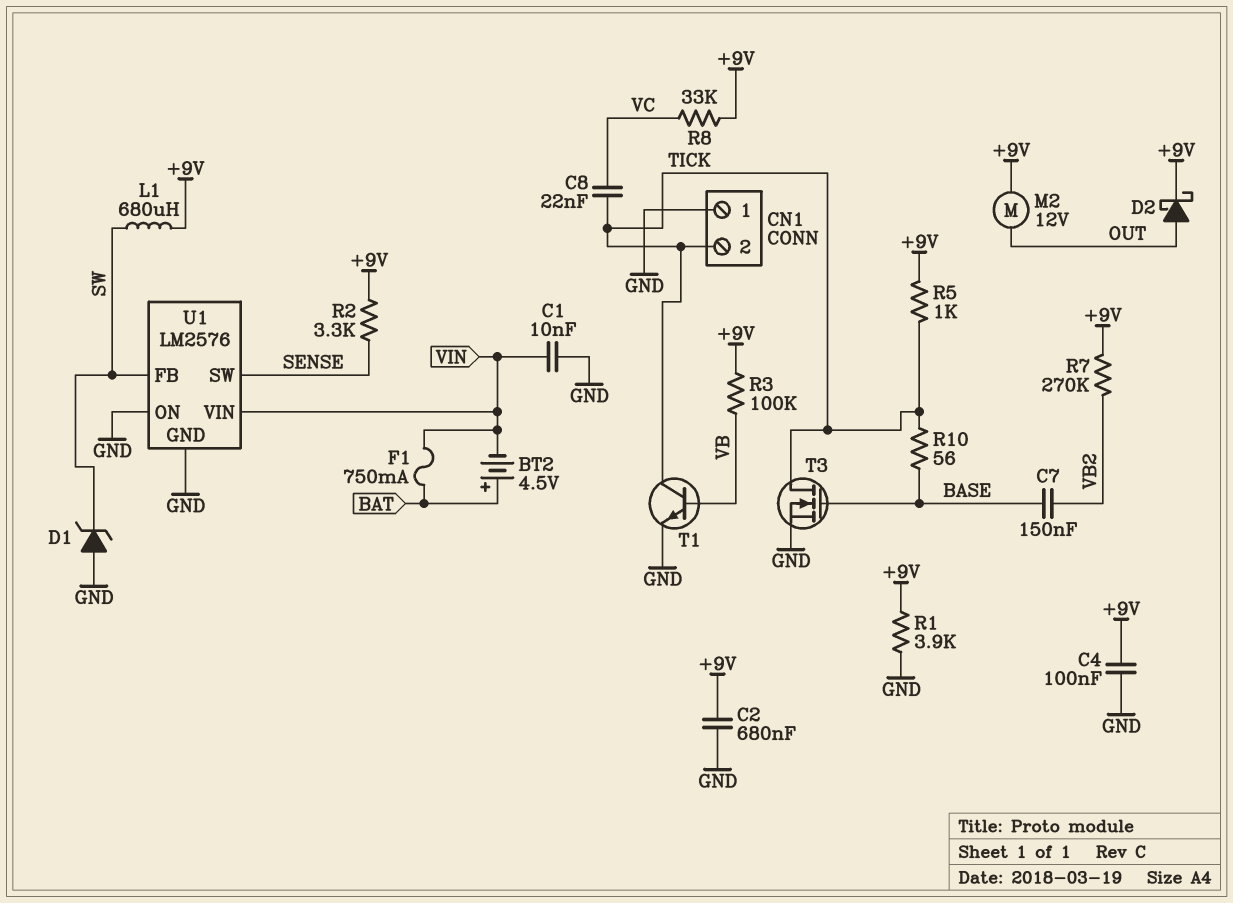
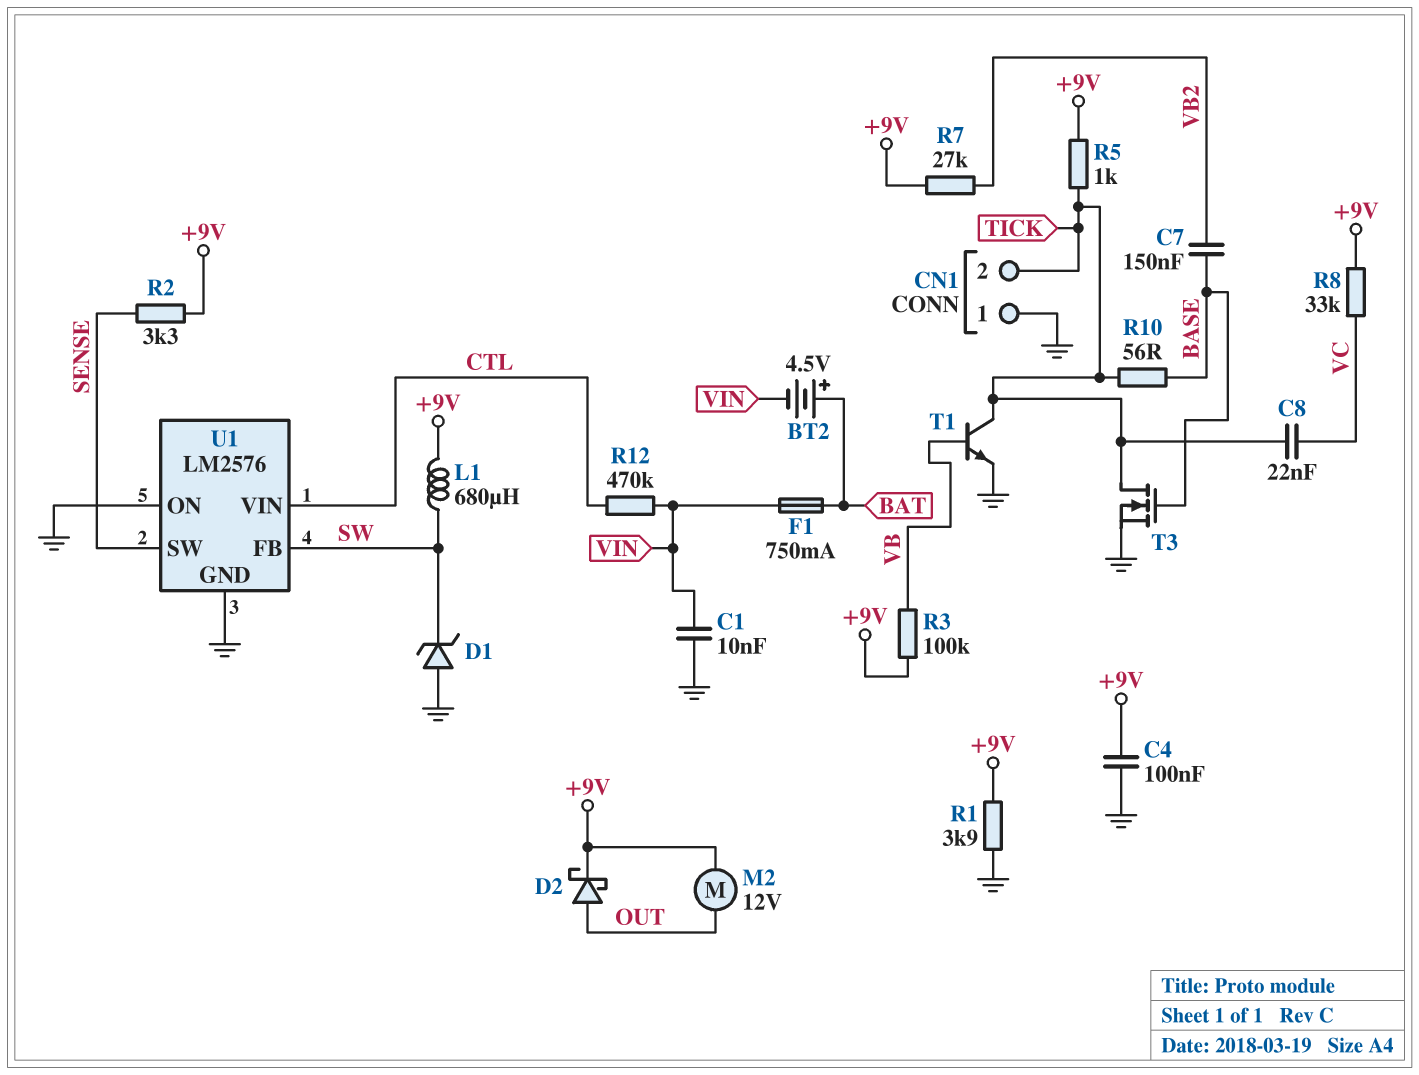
C2: 680nF (+9V, GND) -> none
R7: 270k (+9V, VB2) -> 27k (+9V, VB2)
R12: none -> 470k (CTL, VIN)
U1 pin VIN: VIN -> CTL

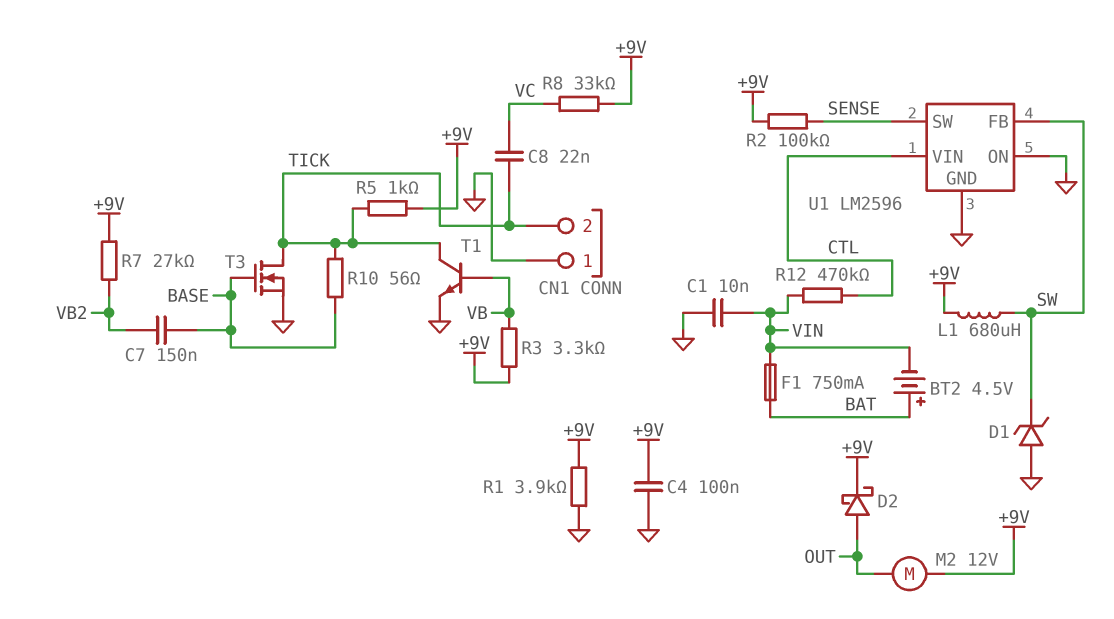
R2: 3.3k (+9V, SENSE) -> 100k (+9V, SENSE)
R3: 100k (+9V, VB) -> 3.3k (+9V, VB)
U1: LM2576 -> LM2596

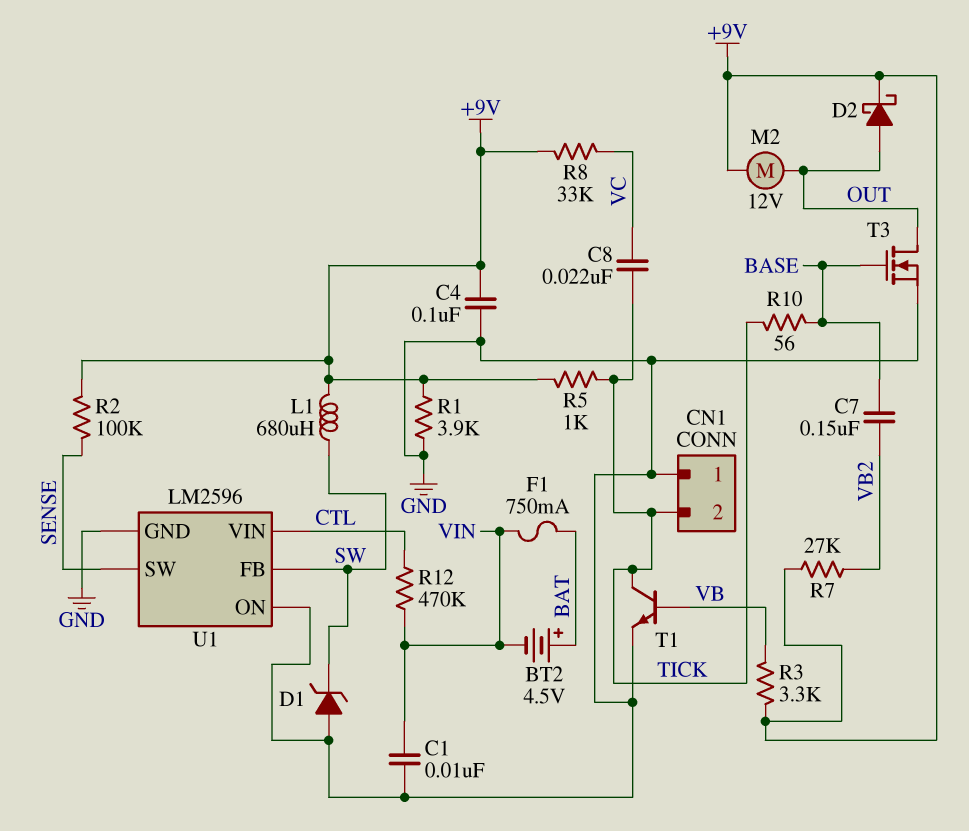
T3: NMOS (G BASE, D TICK, S GND) -> NMOS (G BASE, D OUT, S GND)

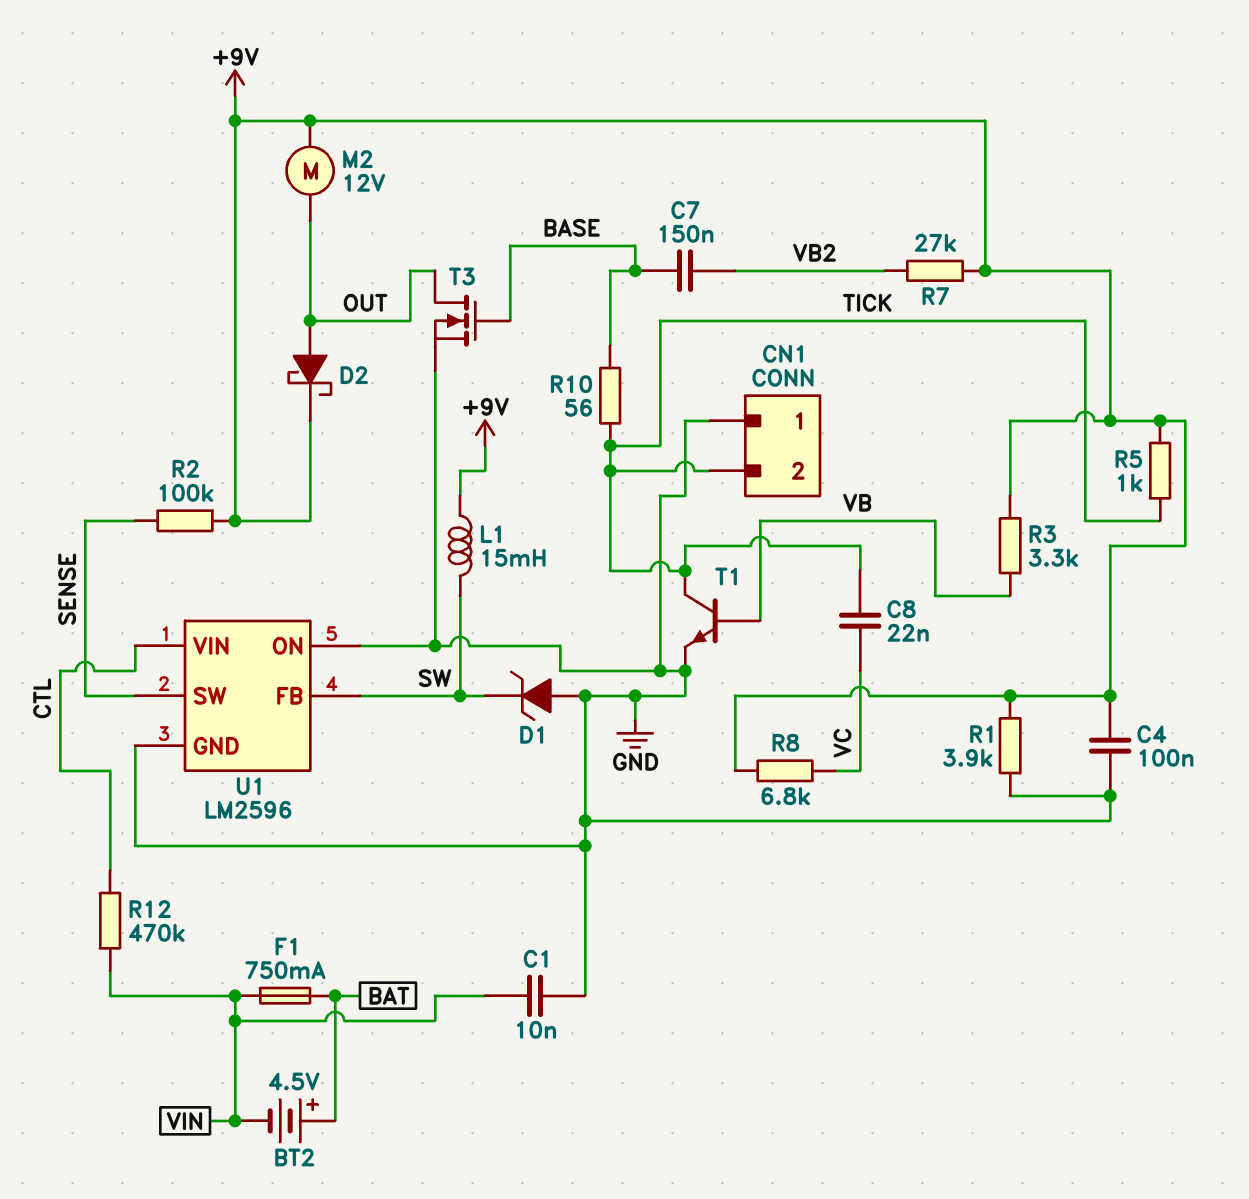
L1: 680uH (+9V, SW) -> 15mH (+9V, SW)
R8: 33k (+9V, VC) -> 6.8k (+9V, VC)

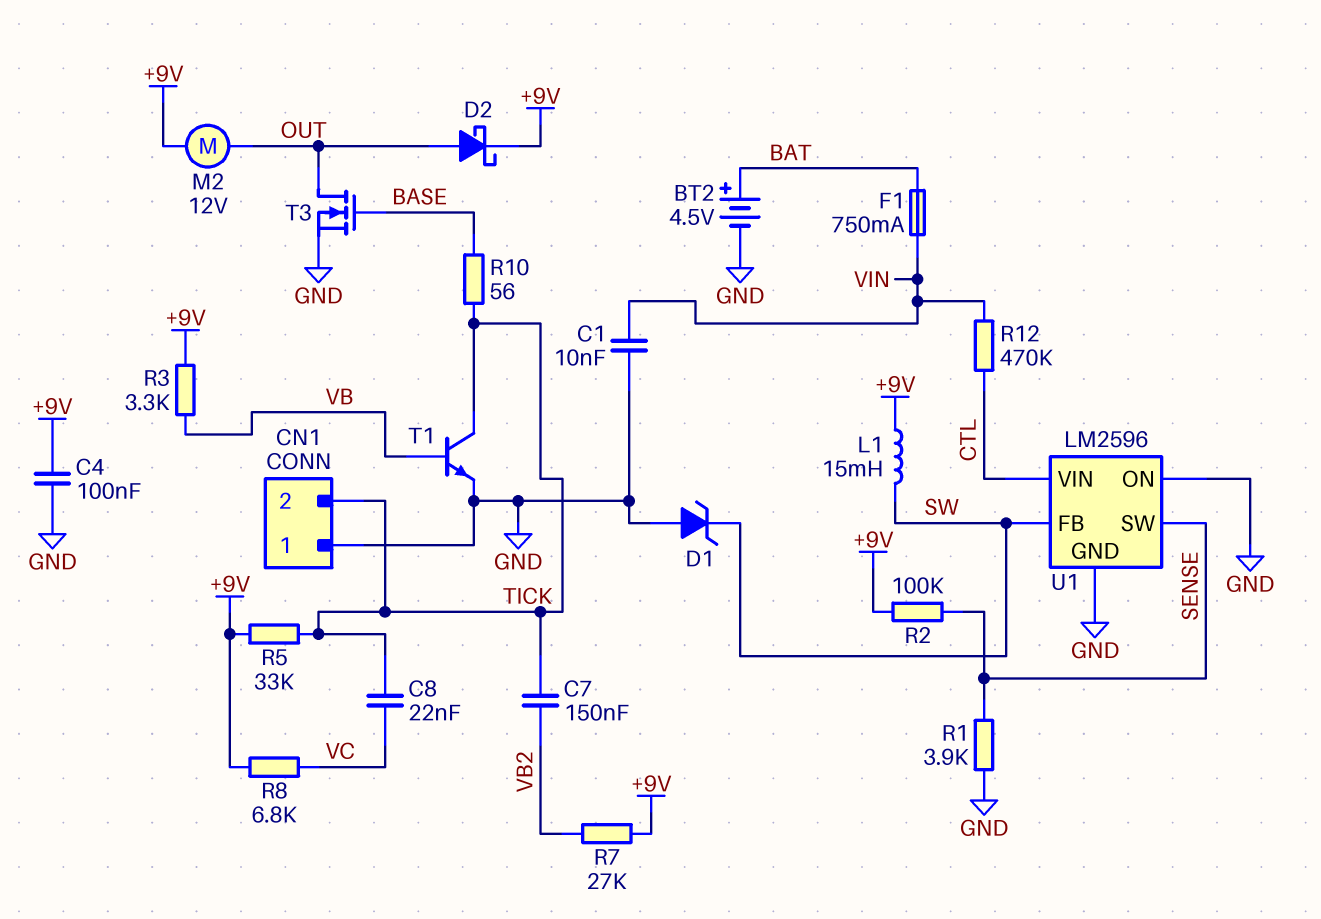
BT2: 4.5V (plus BAT, minus VIN) -> 4.5V (plus BAT, minus GND)
C7: 150nF (BASE, VB2) -> 150nF (TICK, VB2)
R1: 3.9k (+9V, GND) -> 3.9k (GND, SENSE)
R5: 1k (+9V, TICK) -> 33k (+9V, TICK)

